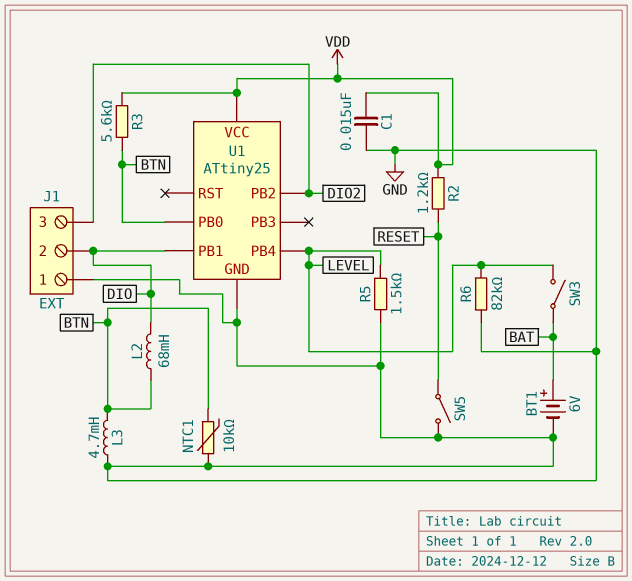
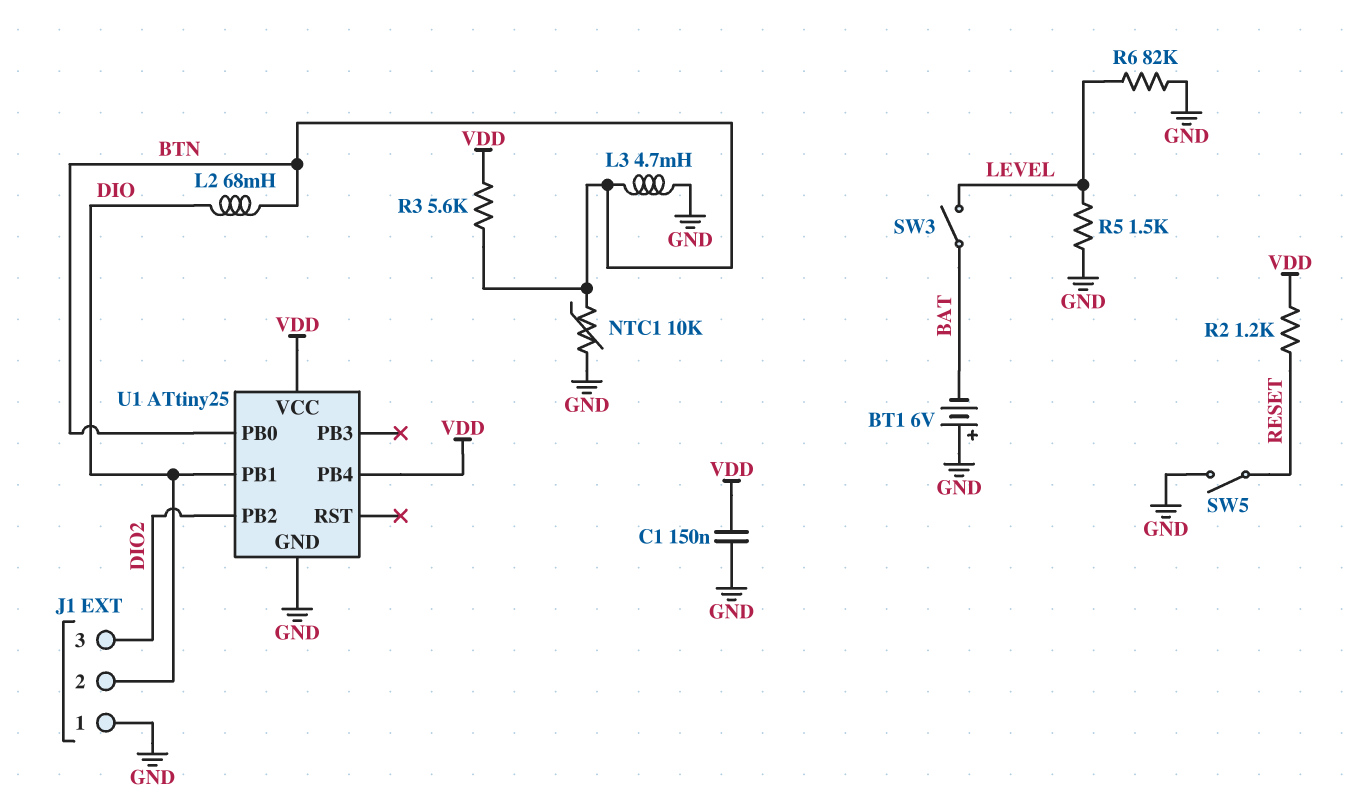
BT1: 6V (plus BAT, minus GND) -> 6V (plus GND, minus BAT)
C1: 15nF (GND, VDD) -> 150nF (GND, VDD)
U1 pin PB4: LEVEL -> VDD

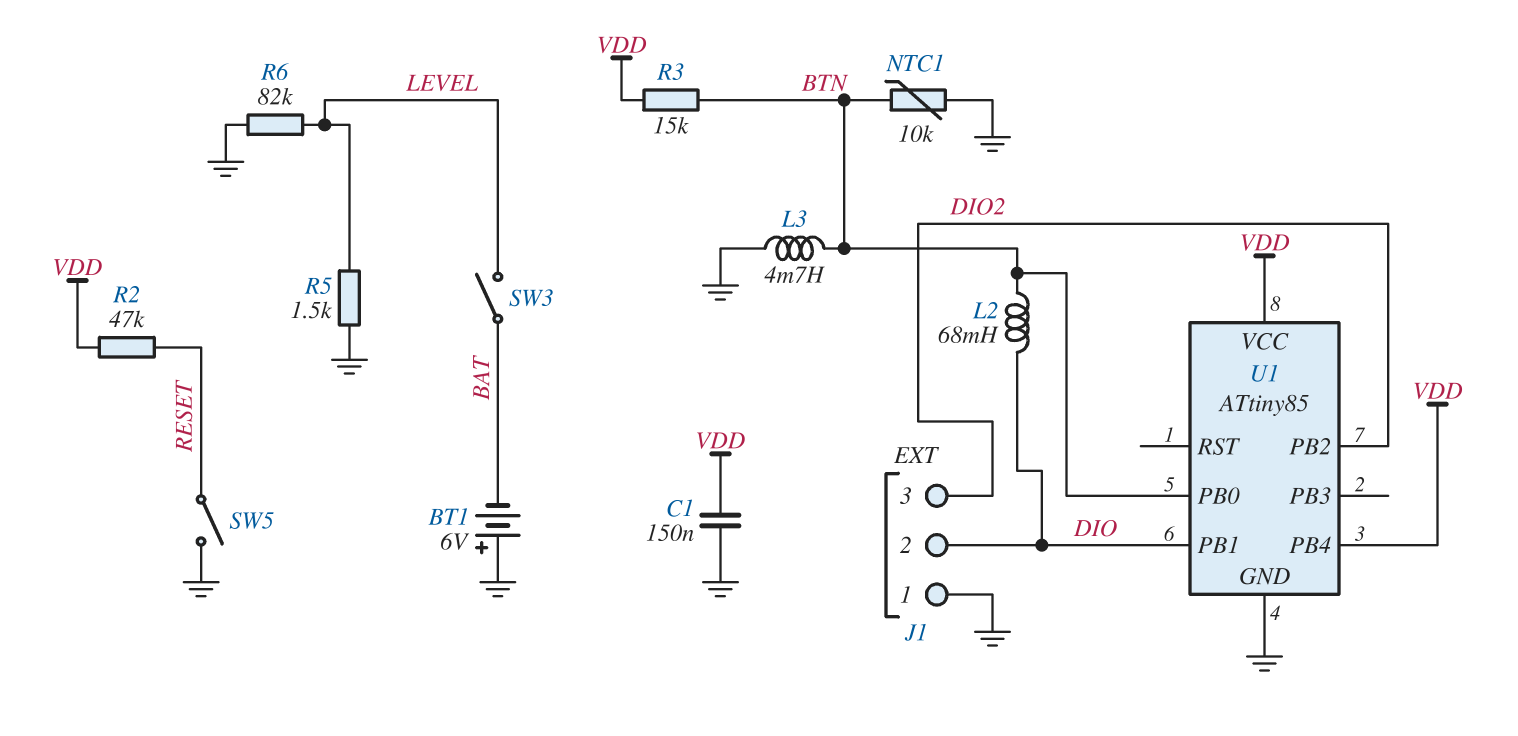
R2: 1.2k (RESET, VDD) -> 47k (RESET, VDD)
R3: 5.6k (BTN, VDD) -> 15k (BTN, VDD)
U1: ATtiny25 -> ATtiny85

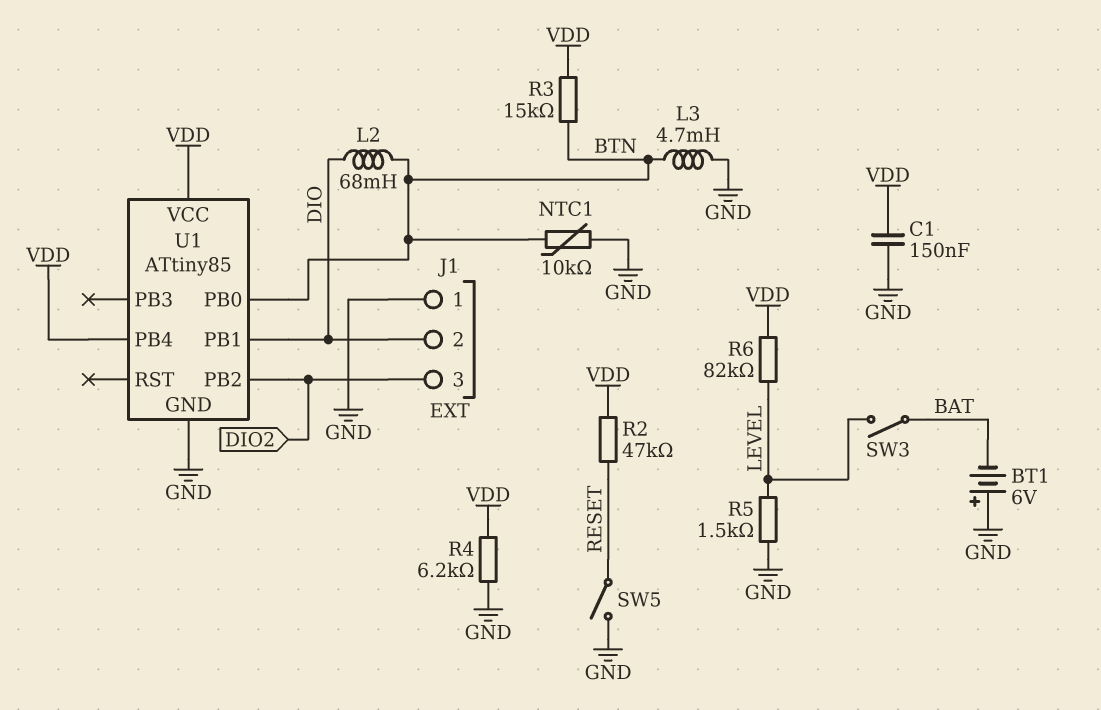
R4: none -> 6.2k (GND, VDD)
R6: 82k (GND, LEVEL) -> 82k (LEVEL, VDD)

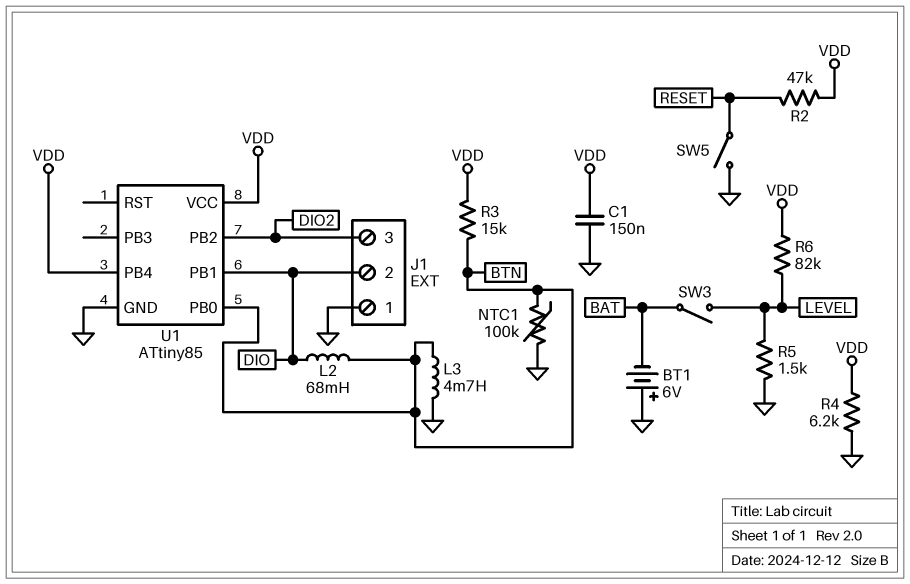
NTC1: 10k (BTN, GND) -> 100k (BTN, GND)

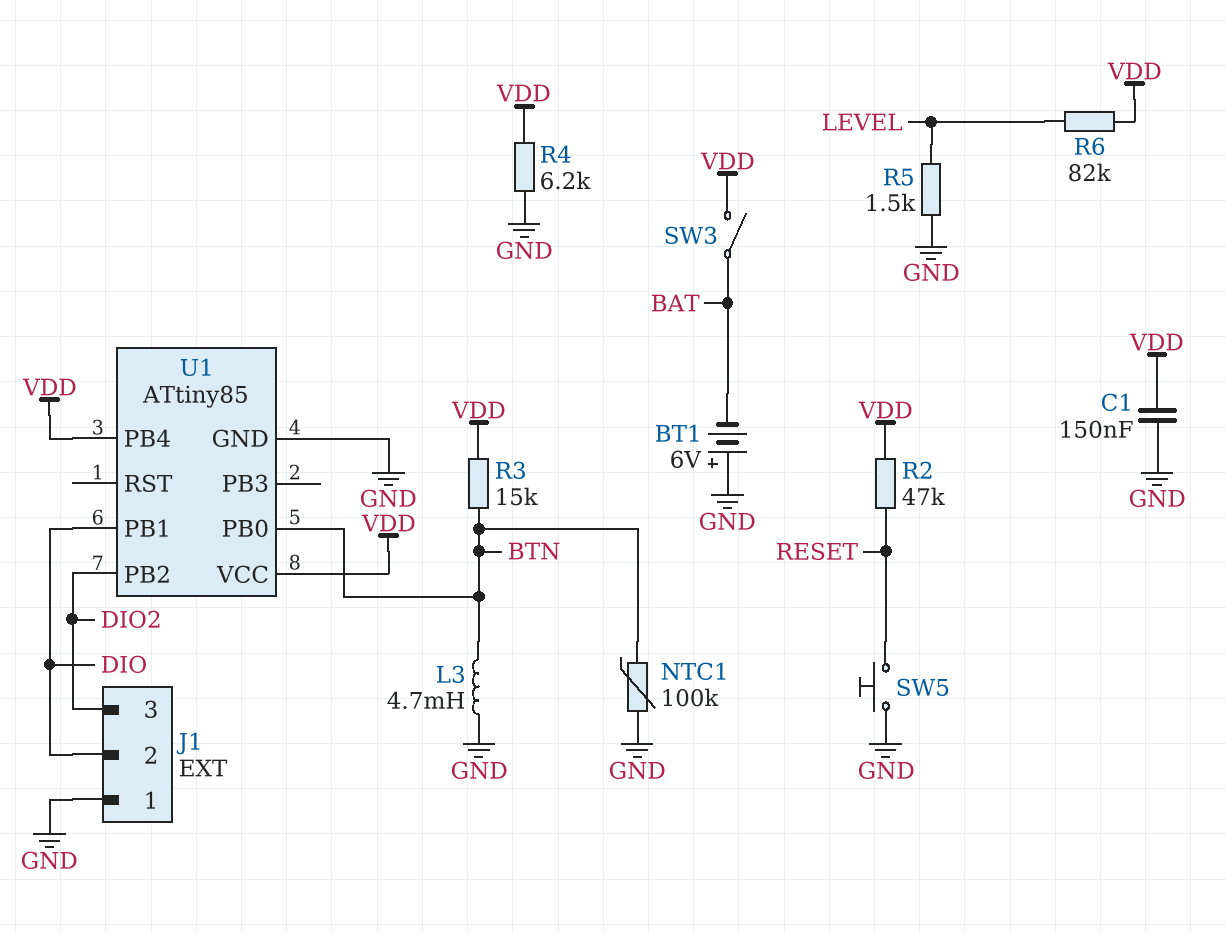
L2: 68mH (BTN, DIO) -> none
SW3: switch (BAT, LEVEL) -> switch (BAT, VDD)
SW5: switch (GND, RESET) -> button (GND, RESET)

